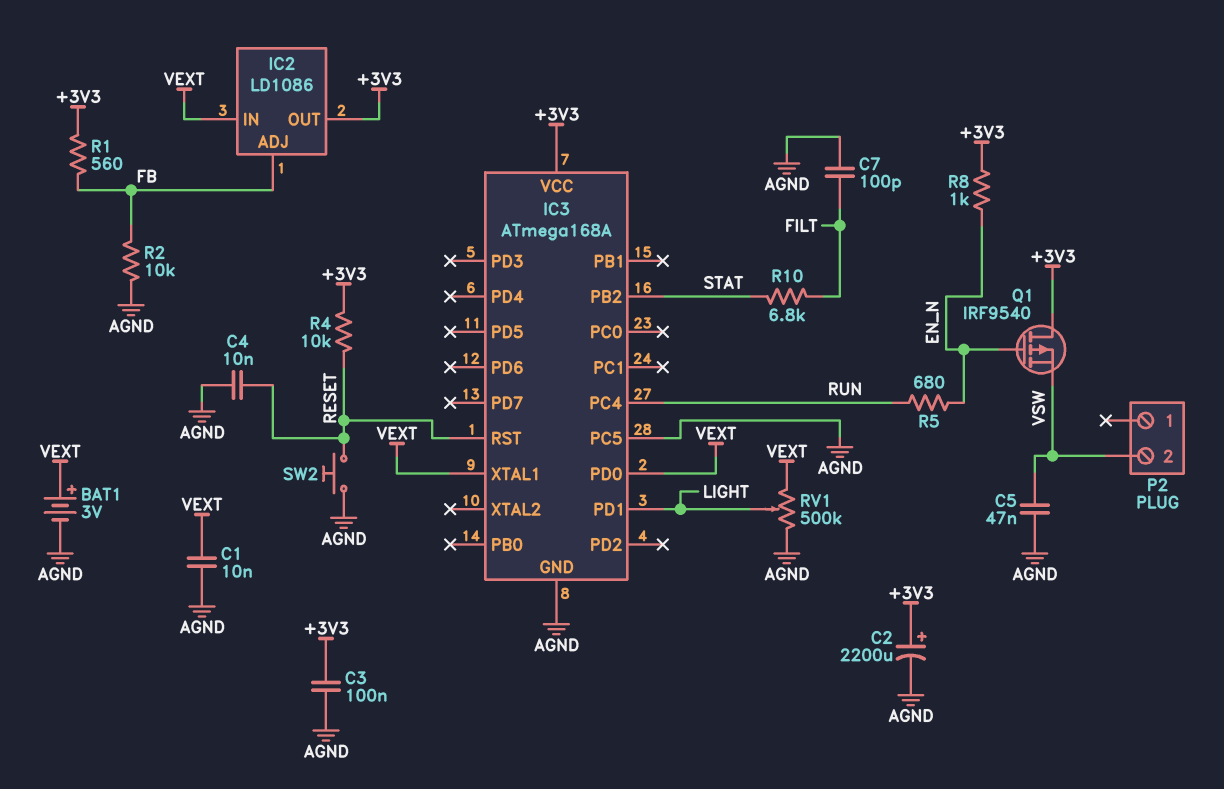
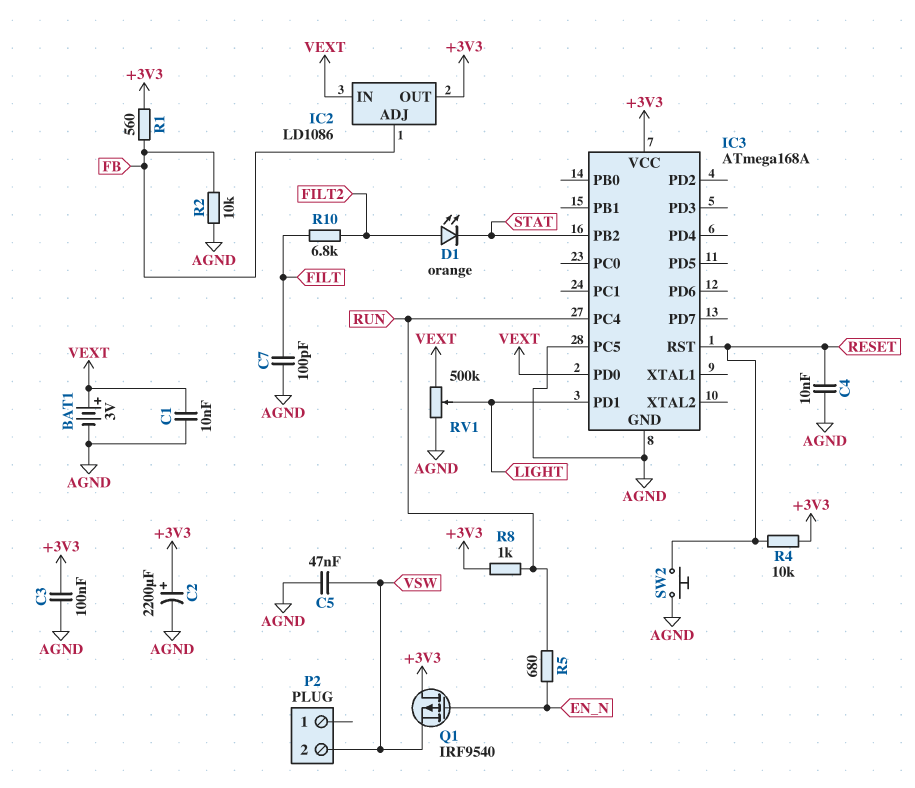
D1: none -> LED orange (A FILT2, K STAT)
IC3 pin XTAL1: VEXT -> none
R8: 1k (+3V3, EN_N) -> 1k (+3V3, RUN)
R10: 6.8k (FILT, STAT) -> 6.8k (FILT, FILT2)

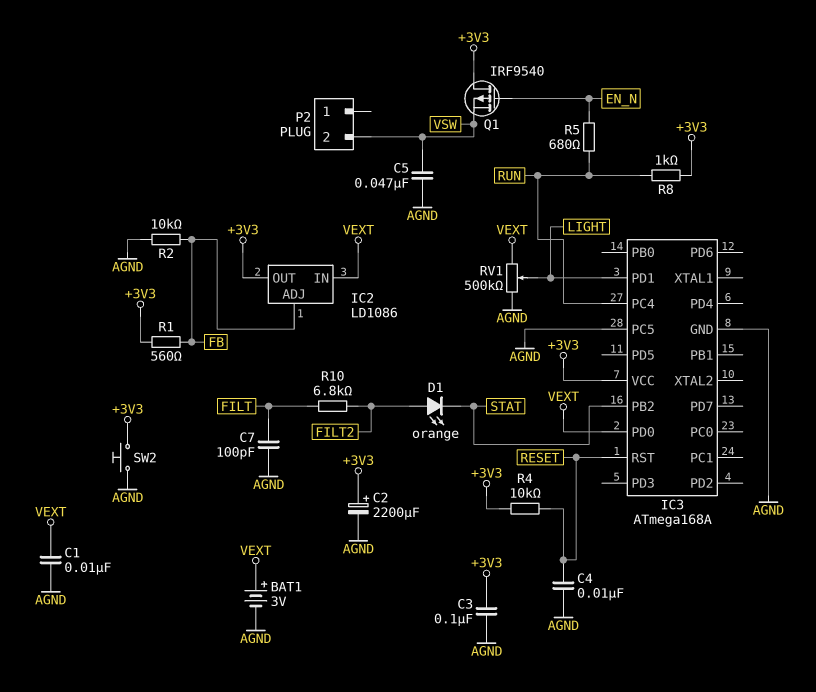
SW2: button (AGND, RESET) -> button (+3V3, AGND)

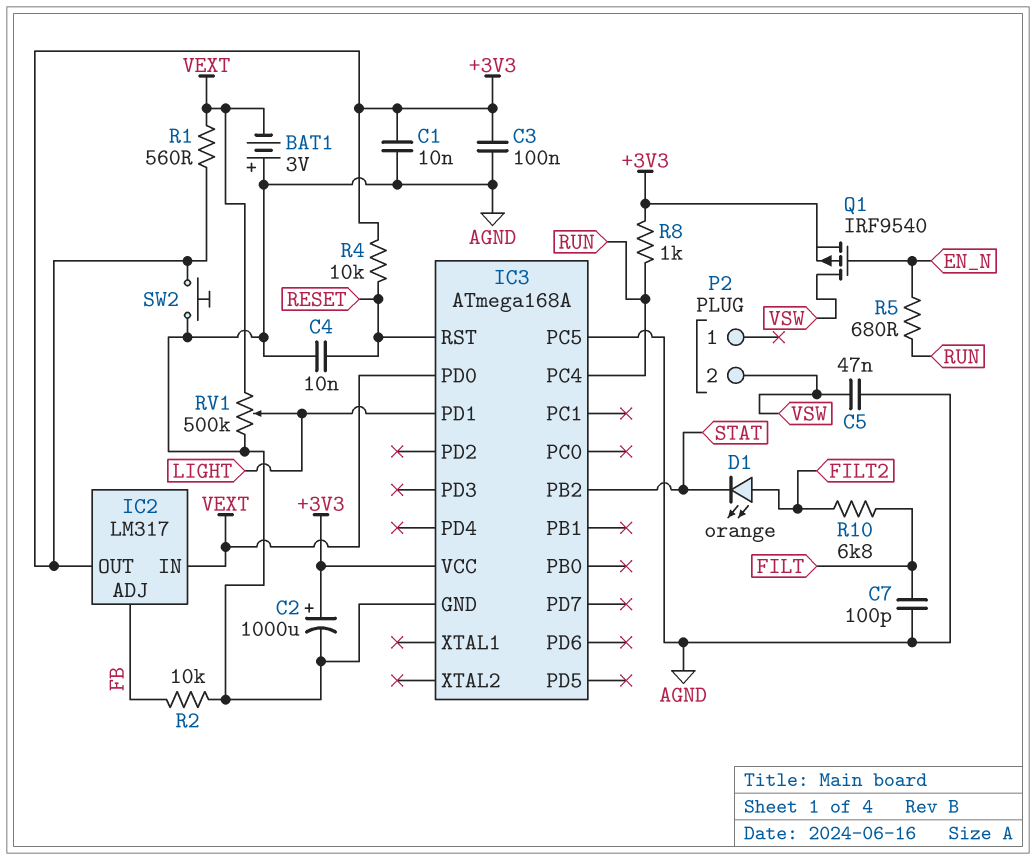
BAT1: 3V (plus VEXT, minus AGND) -> 3V (plus AGND, minus VEXT)
C1: 10nF (AGND, VEXT) -> 10nF (+3V3, AGND)
C2: 2200uF (plus +3V3, minus AGND) -> 1000uF (plus +3V3, minus AGND)
IC2: LD1086 -> LM317
Q1: PMOS IRF9540 (G EN_N, D +3V3, S VSW) -> PMOS IRF9540 (G EN_N, D VSW, S +3V3)
R1: 560 (+3V3, FB) -> 560 (+3V3, VEXT)

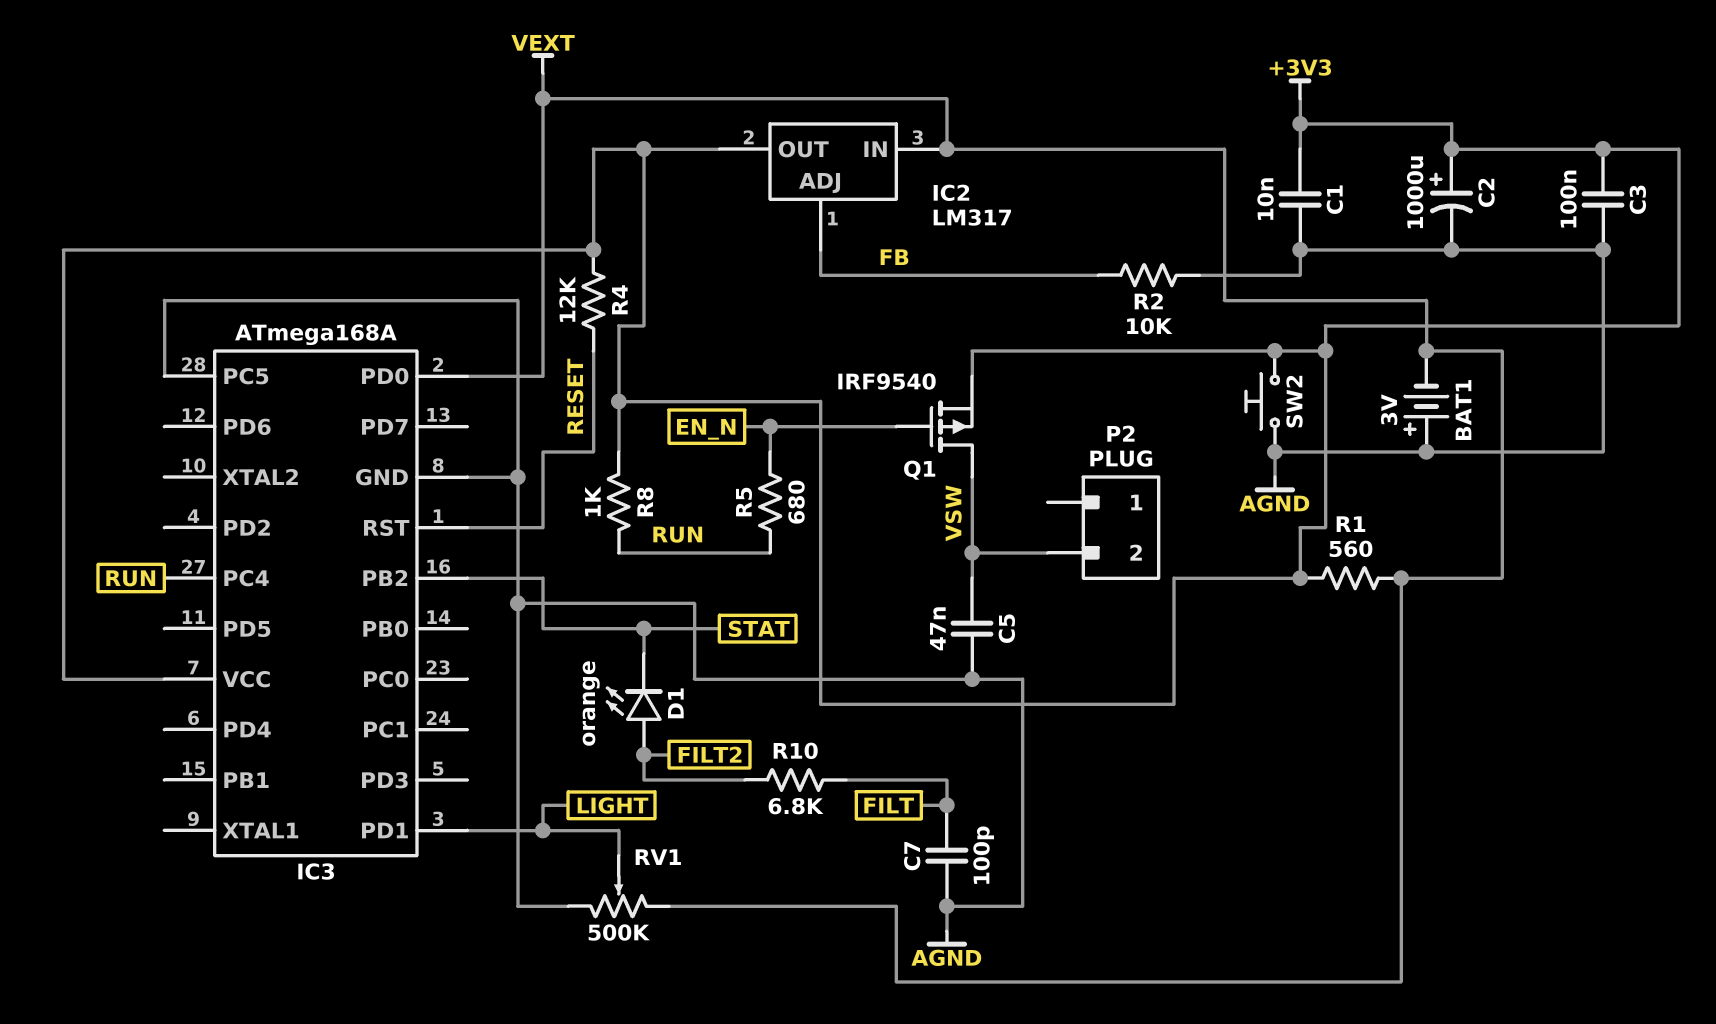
C4: 10nF (AGND, RESET) -> none
R4: 10k (+3V3, RESET) -> 12k (+3V3, RESET)

